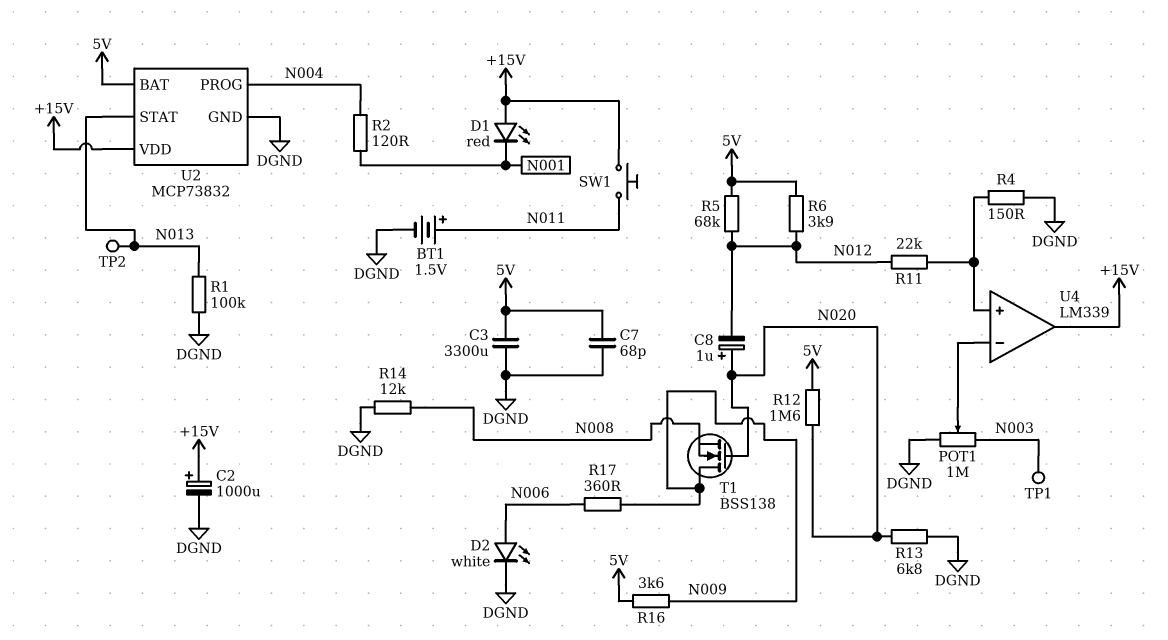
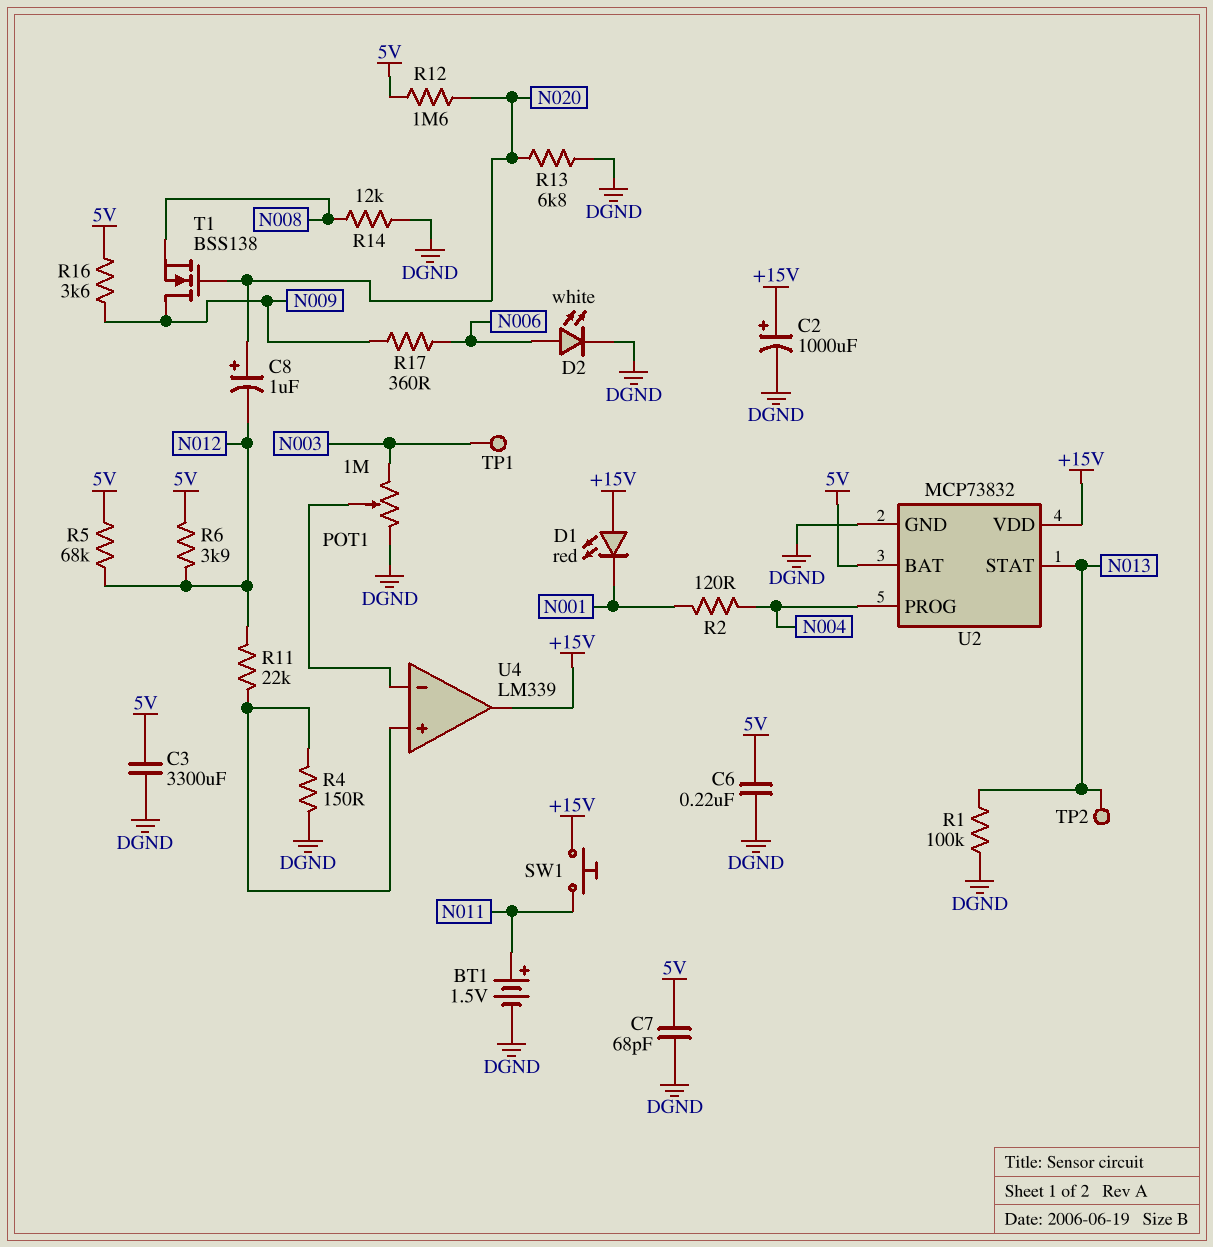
C6: none -> 220nF (5V, DGND)

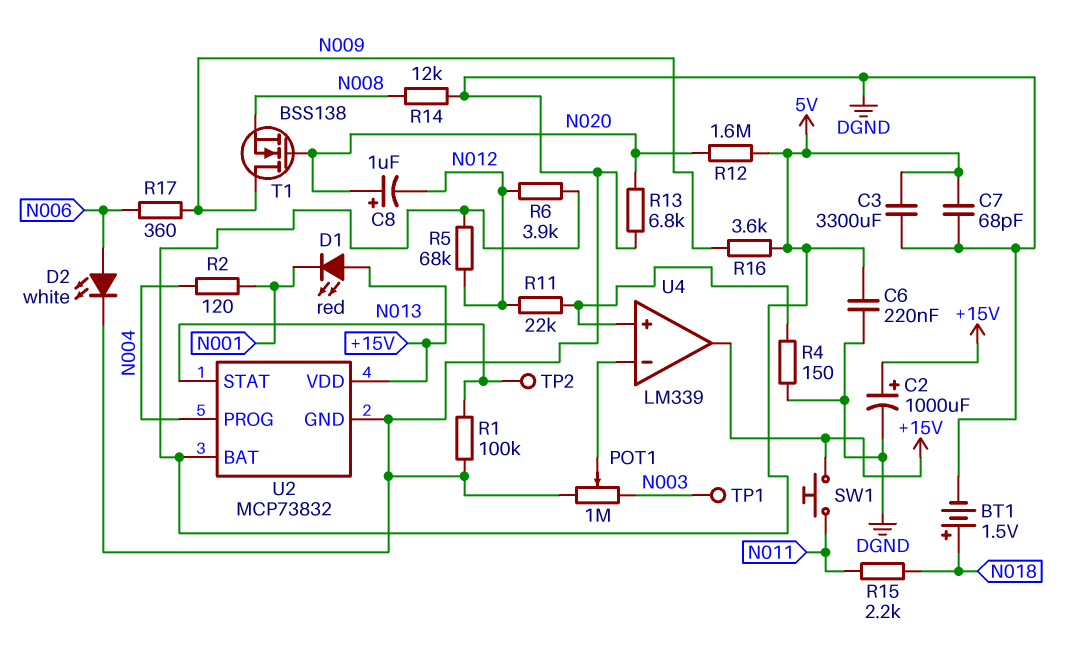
BT1: 1.5V (plus N011, minus DGND) -> 1.5V (plus N018, minus DGND)
R15: none -> 2.2k (N011, N018)

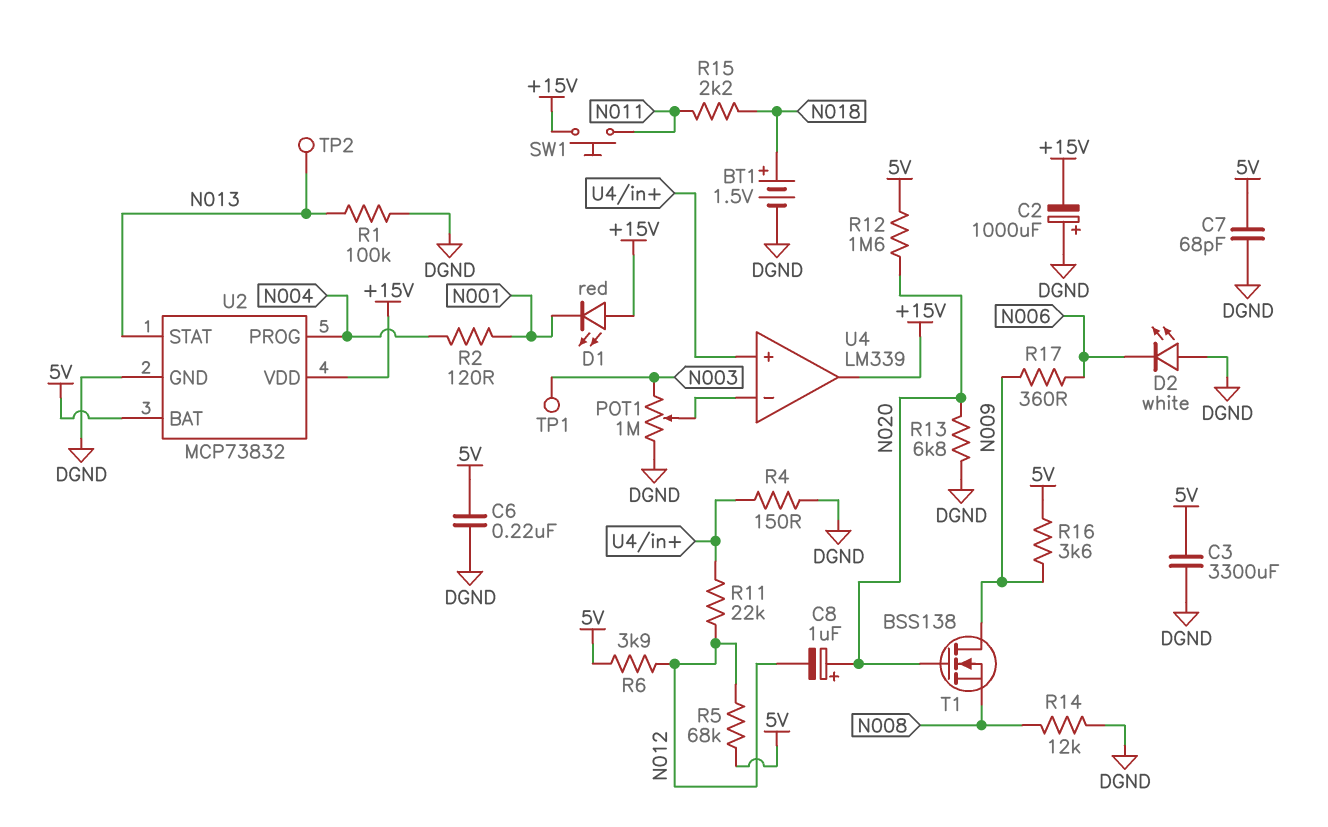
C2: 1000uF (plus +15V, minus DGND) -> 1000uF (plus DGND, minus +15V)
D2: LED white (A N006, K DGND) -> LED white (A DGND, K N006)

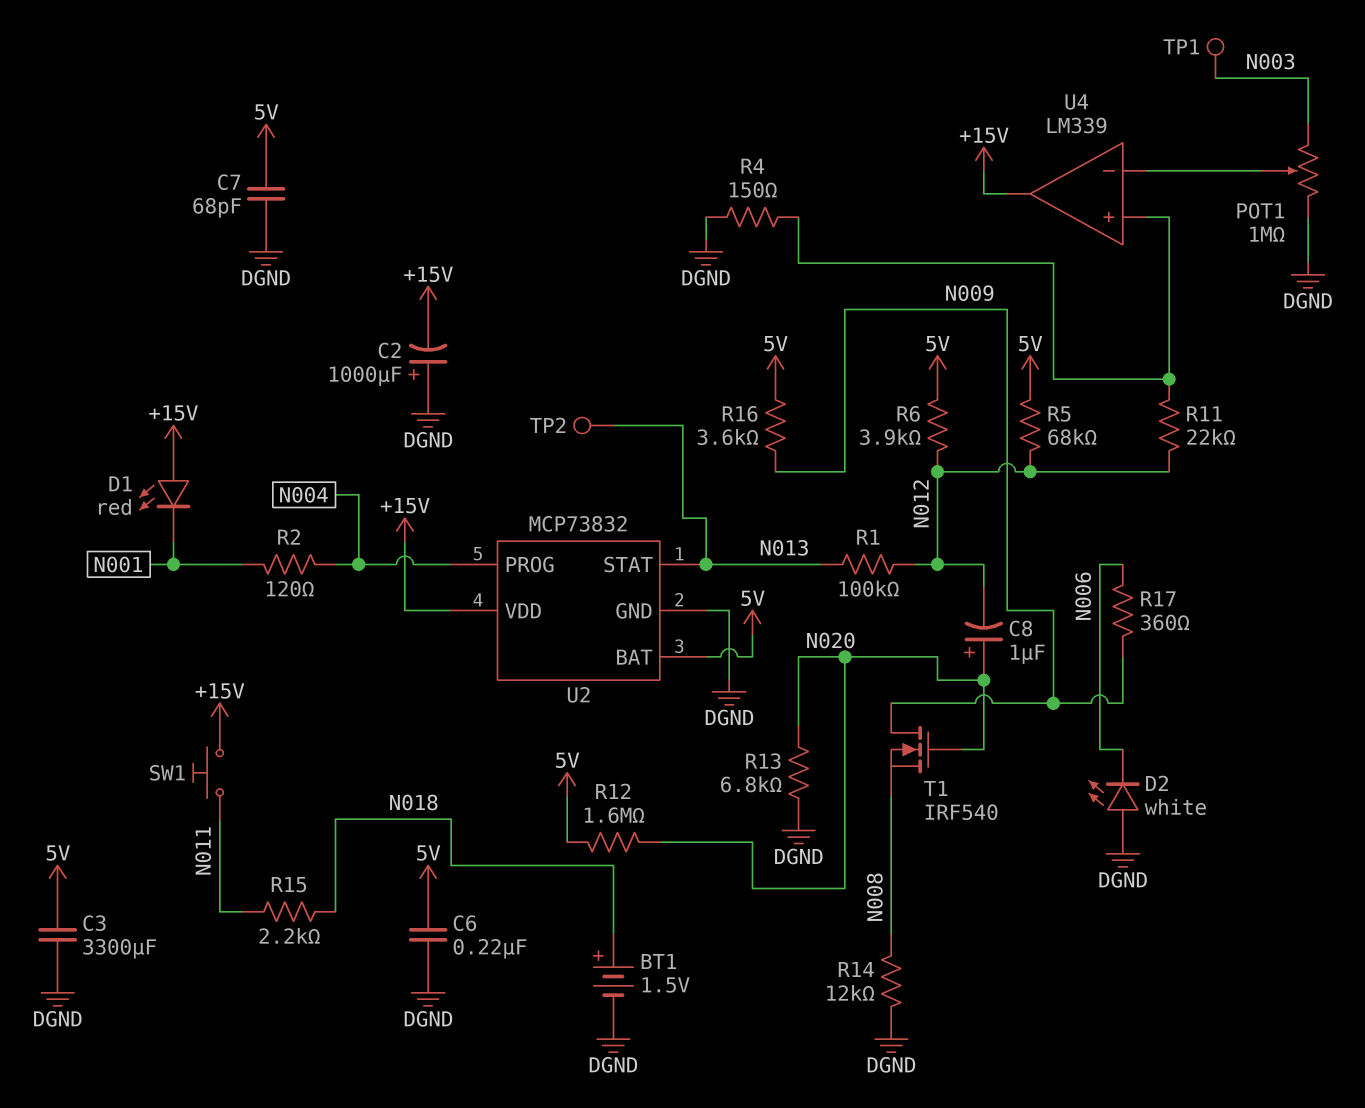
R1: 100k (DGND, N013) -> 100k (N012, N013)
T1: NMOS BSS138 (G N020, D N009, S N008) -> NMOS IRF540 (G N020, D N009, S N008)

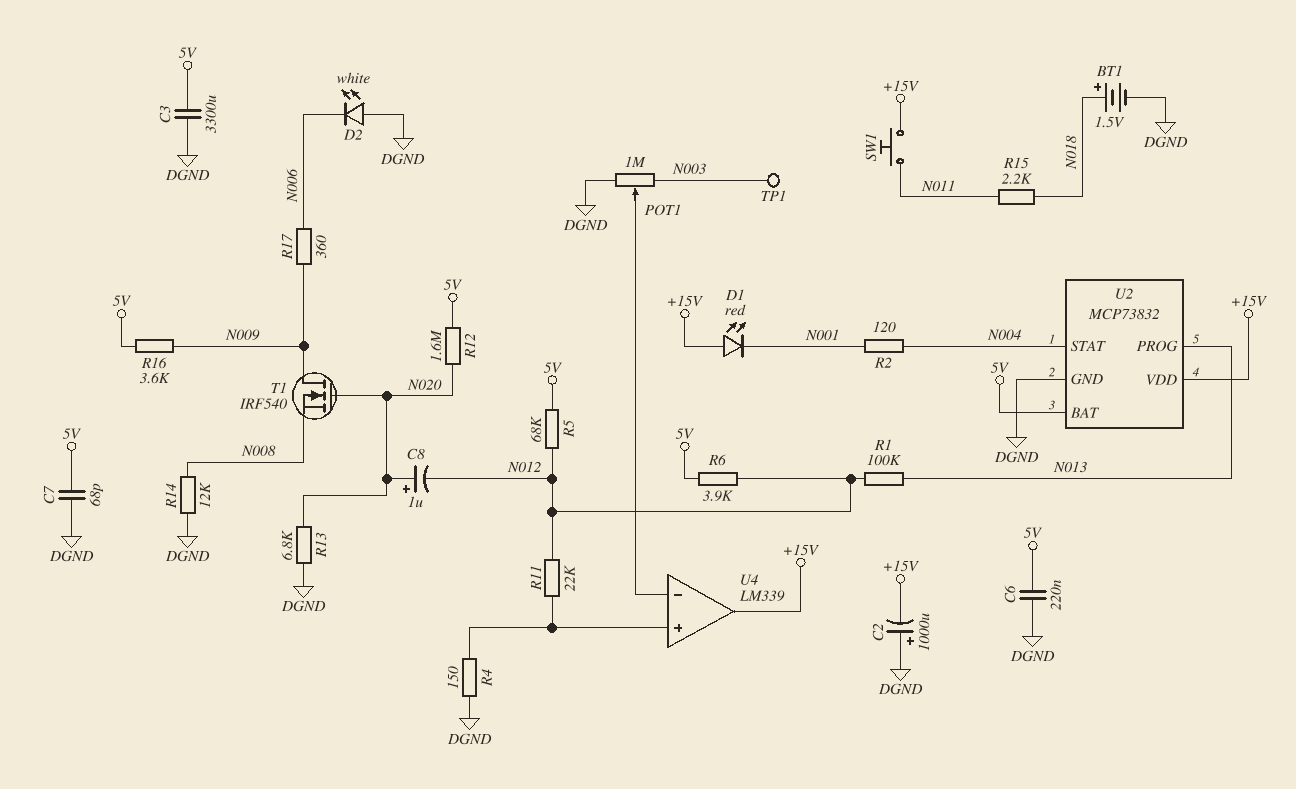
TP2: test point (N013) -> none
U2 pin PROG: N004 -> N013
U2 pin STAT: N013 -> N004

